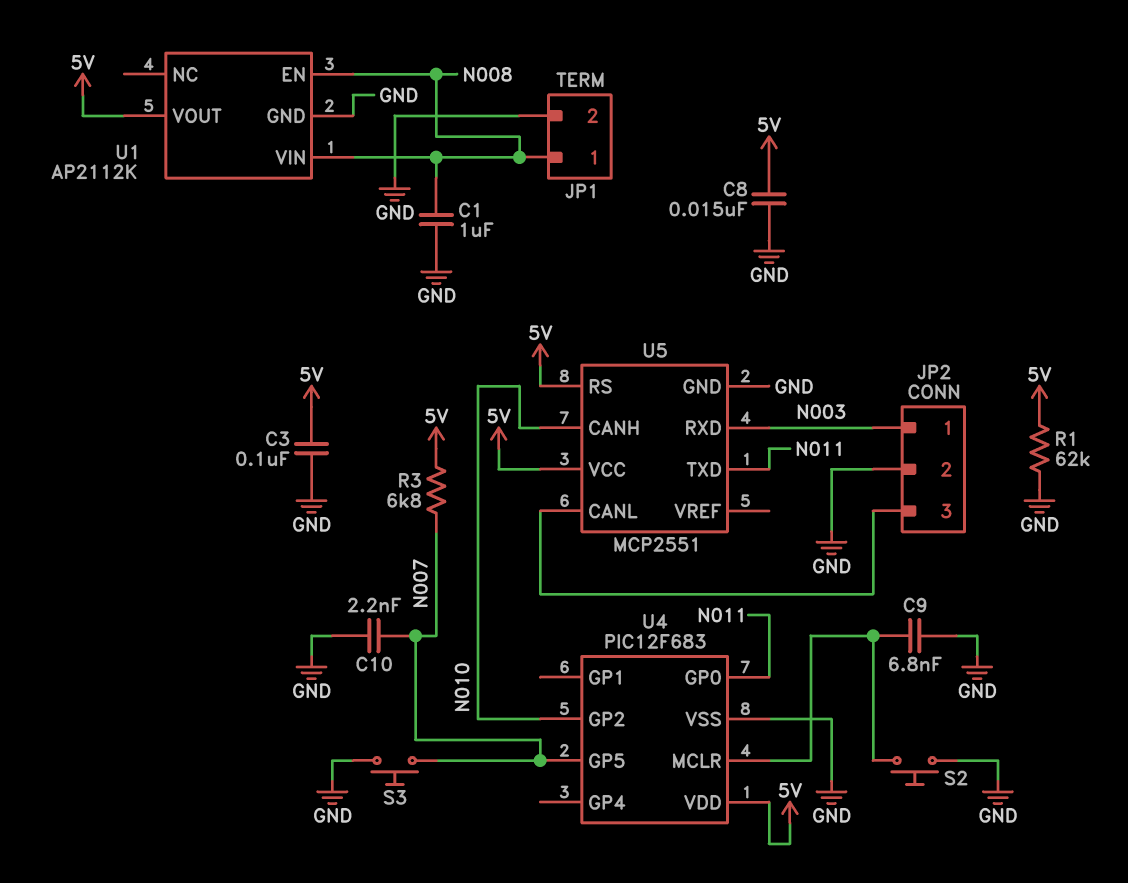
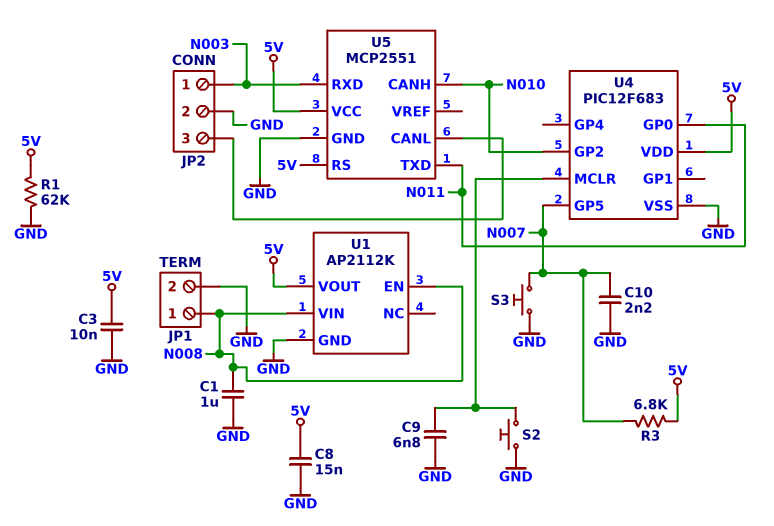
C3: 100nF (5V, GND) -> 10nF (5V, GND)

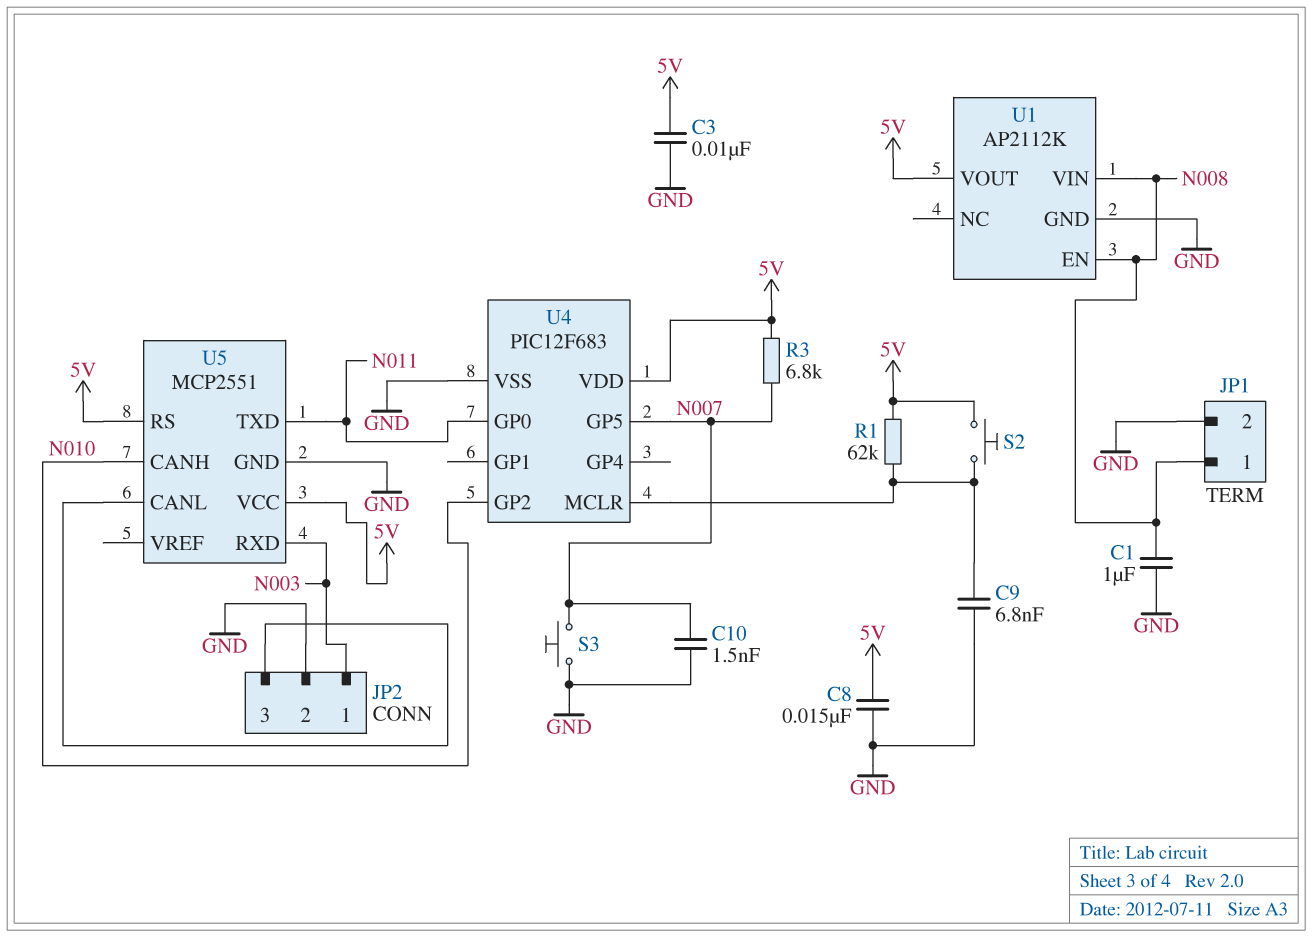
C10: 2.2nF (GND, N007) -> 1.5nF (GND, N007)
R1: 62k (5V, GND) -> 62k (5V, U4/MCLR)
S2: button (GND, U4/MCLR) -> button (5V, U4/MCLR)

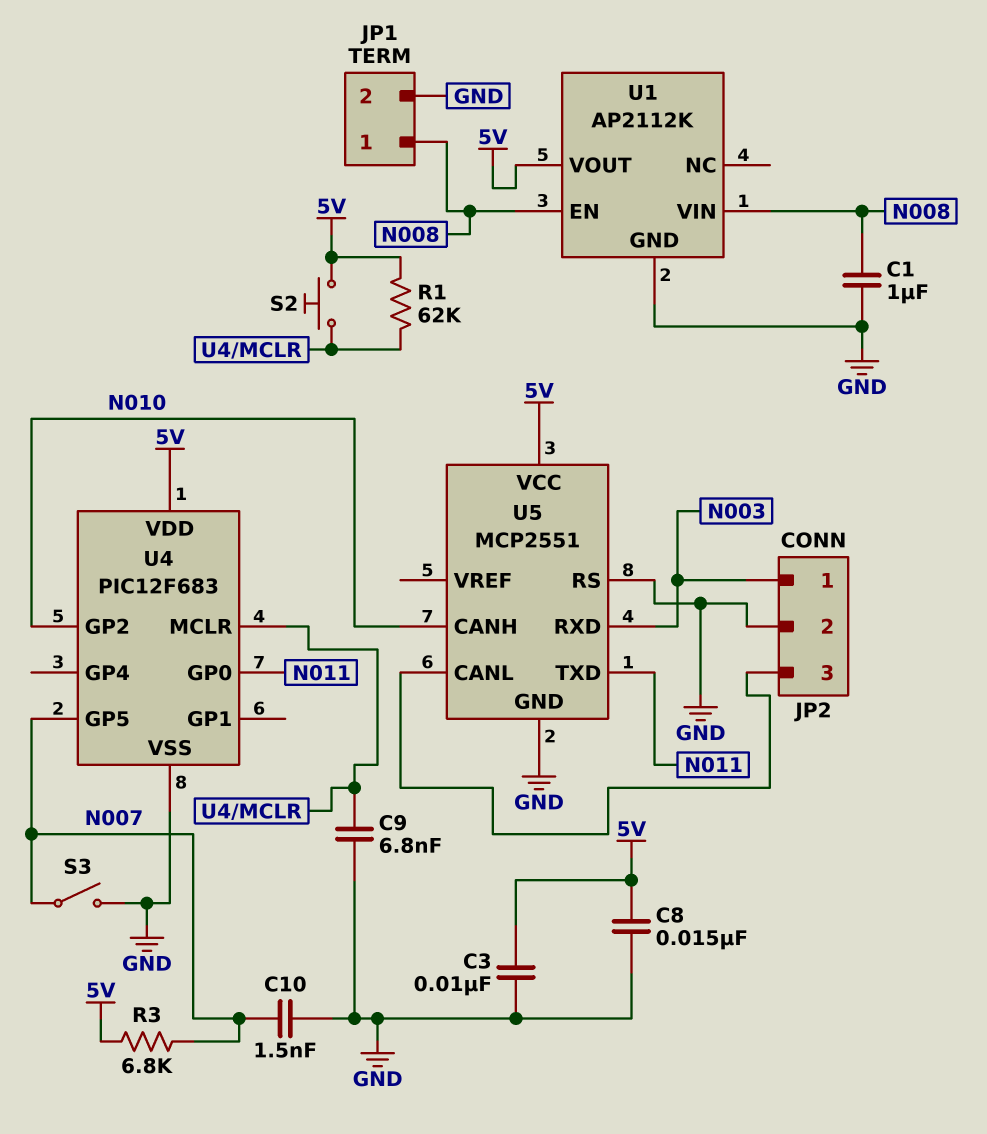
S3: button (GND, N007) -> switch (GND, N007)
U5 pin RS: 5V -> GND

